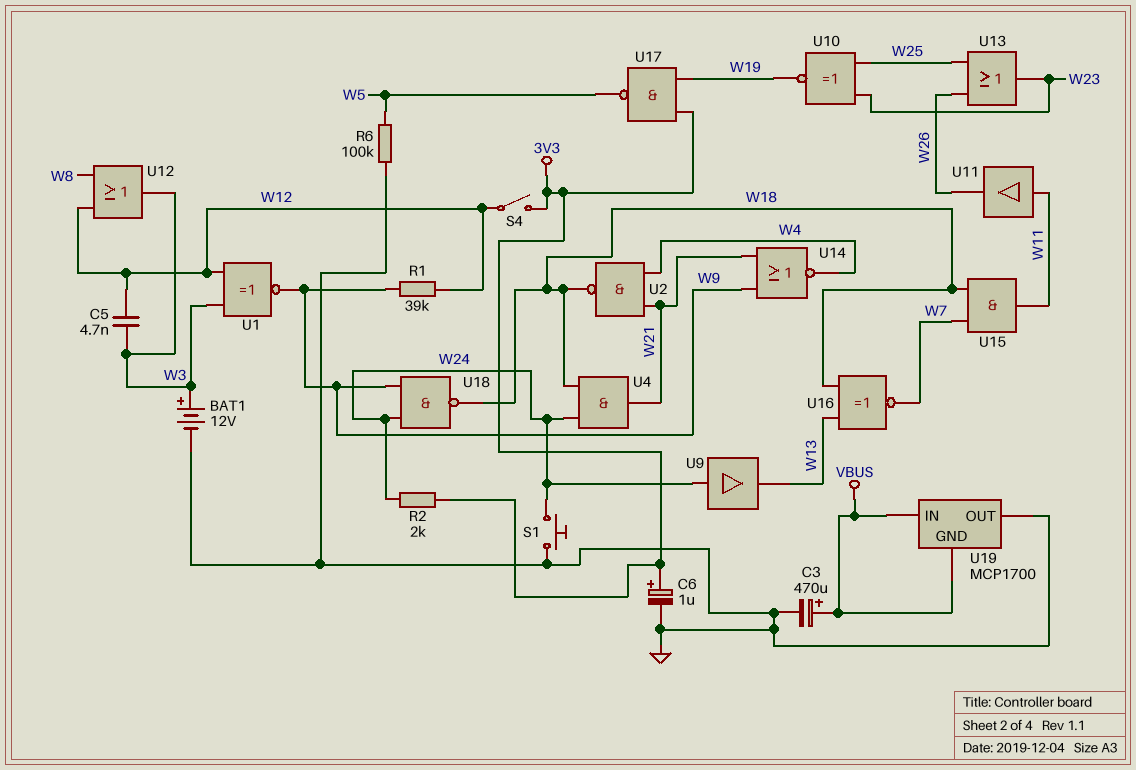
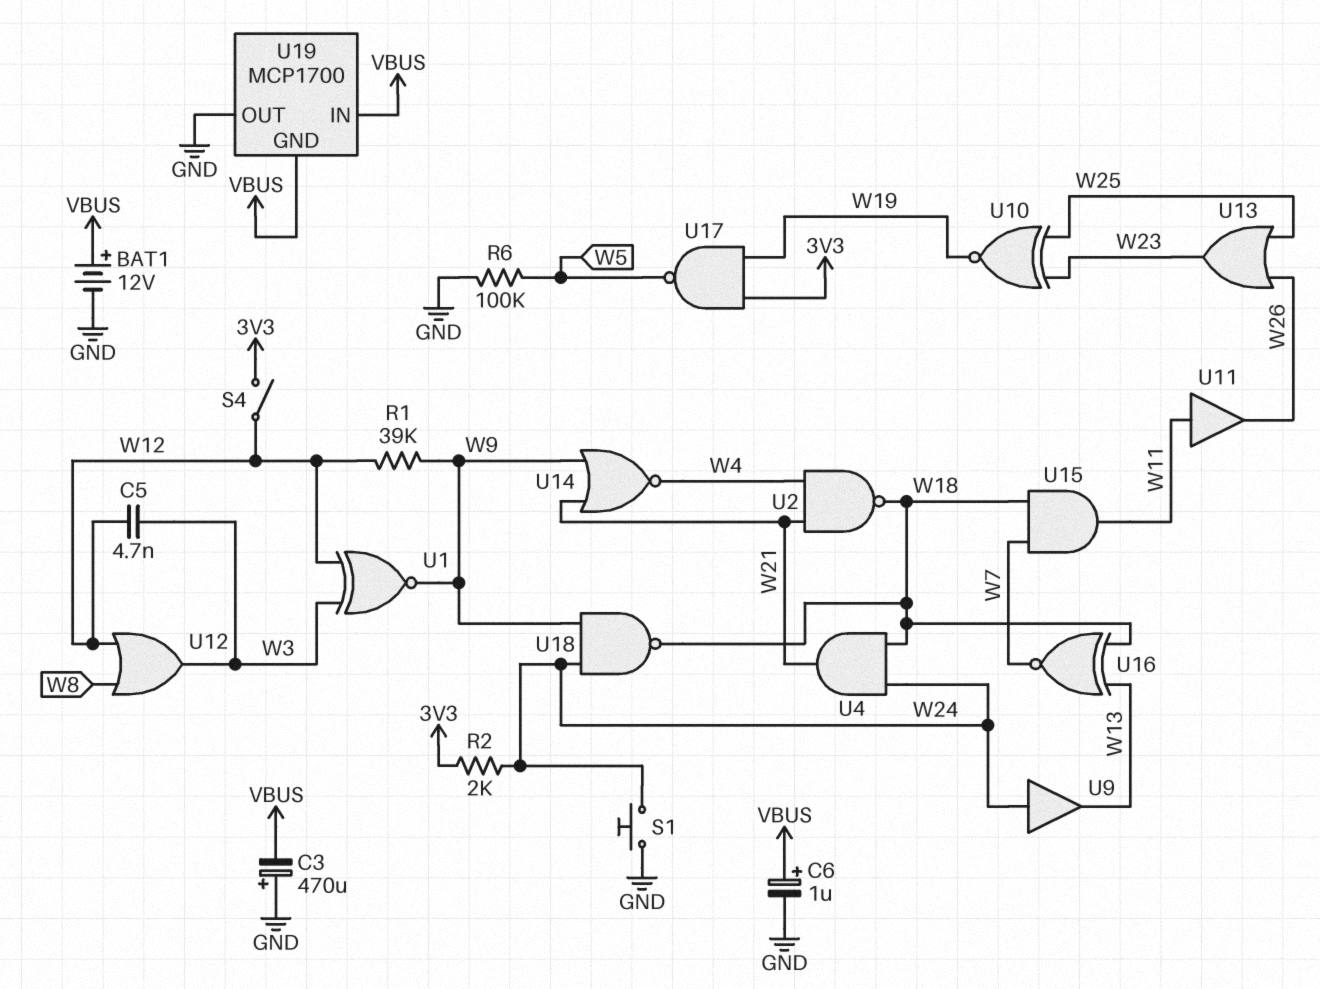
BAT1: 12V (plus W3, minus GND) -> 12V (plus VBUS, minus GND)
C3: 470uF (plus VBUS, minus GND) -> 470uF (plus GND, minus VBUS)
C6: 1uF (plus 3V3, minus GND) -> 1uF (plus VBUS, minus GND)

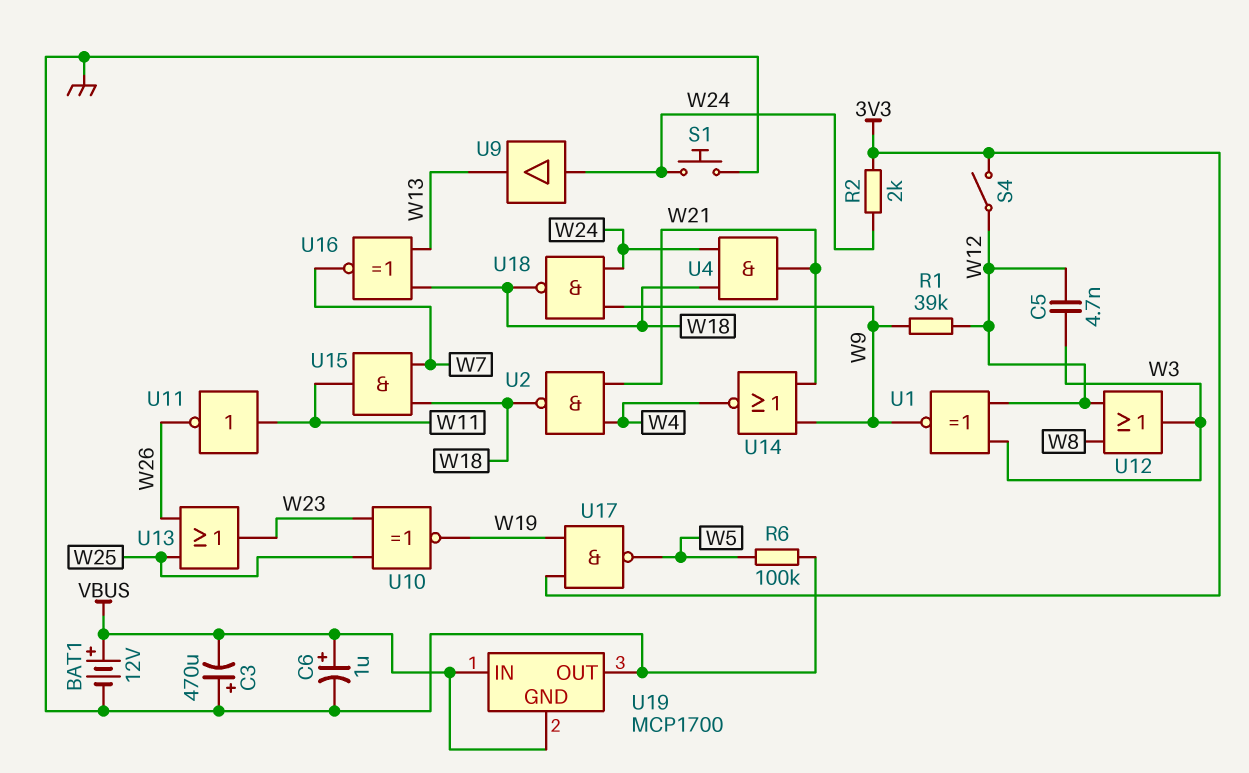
U11: buffer (in W11, out W26) -> NOT (in W11, out W26)

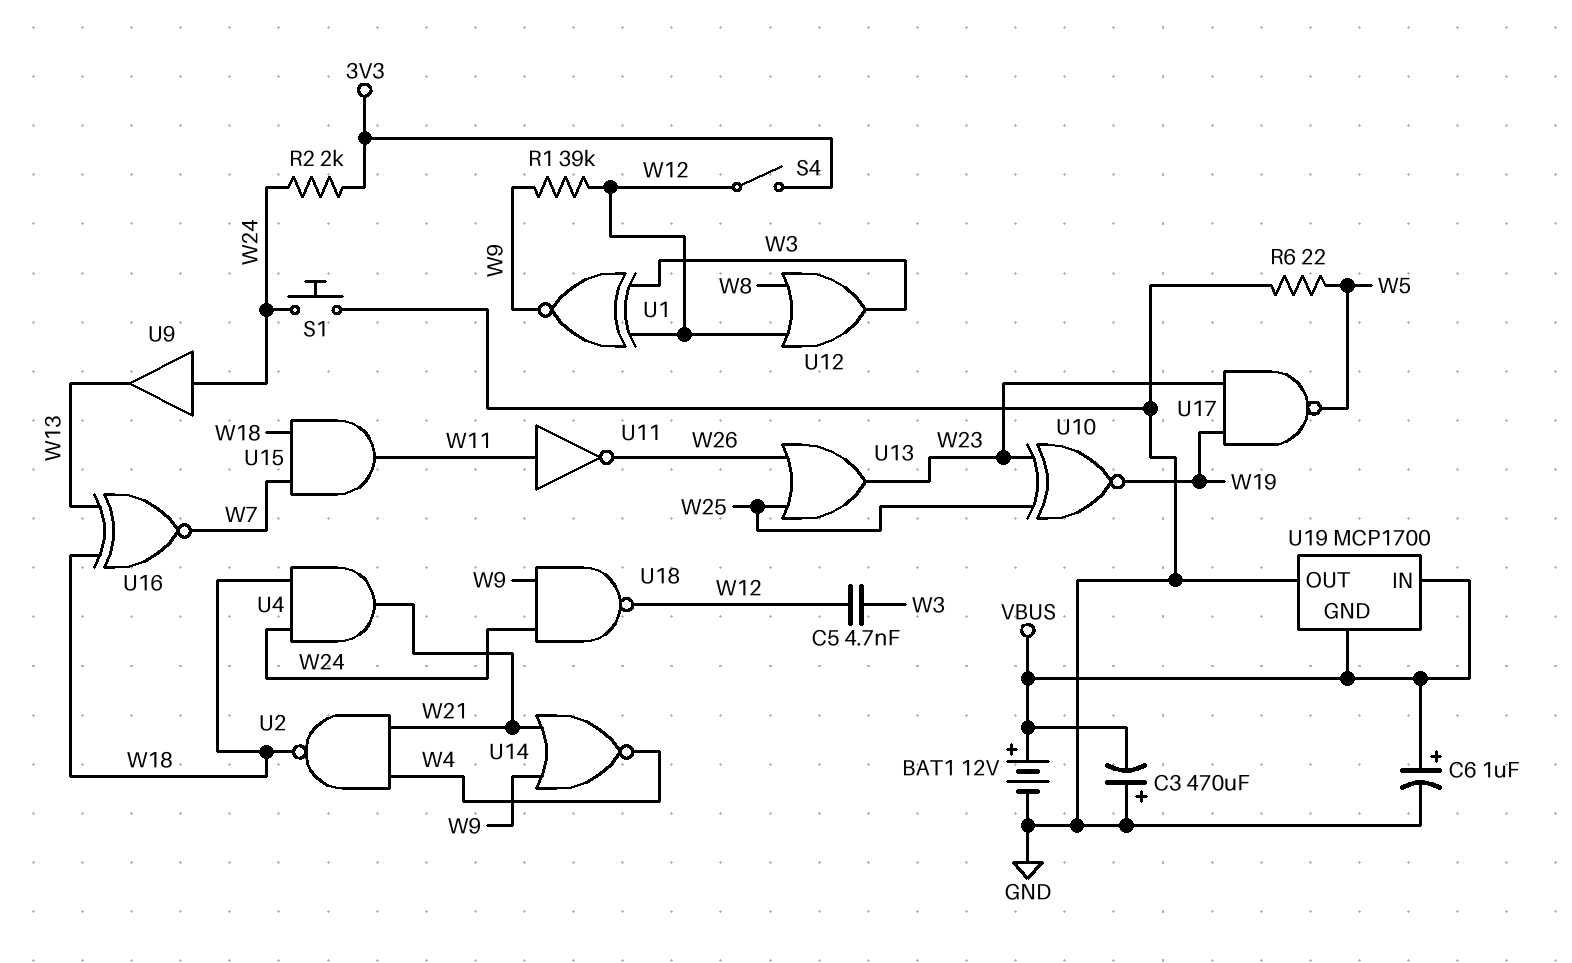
R6: 100k (GND, W5) -> 22 (GND, W5)
U17: NAND (in 3V3, in W19, out W5) -> NAND (in W19, in W23, out W5)
U18: NAND (in W9, in W24, out W18) -> NAND (in W9, in W24, out W12)

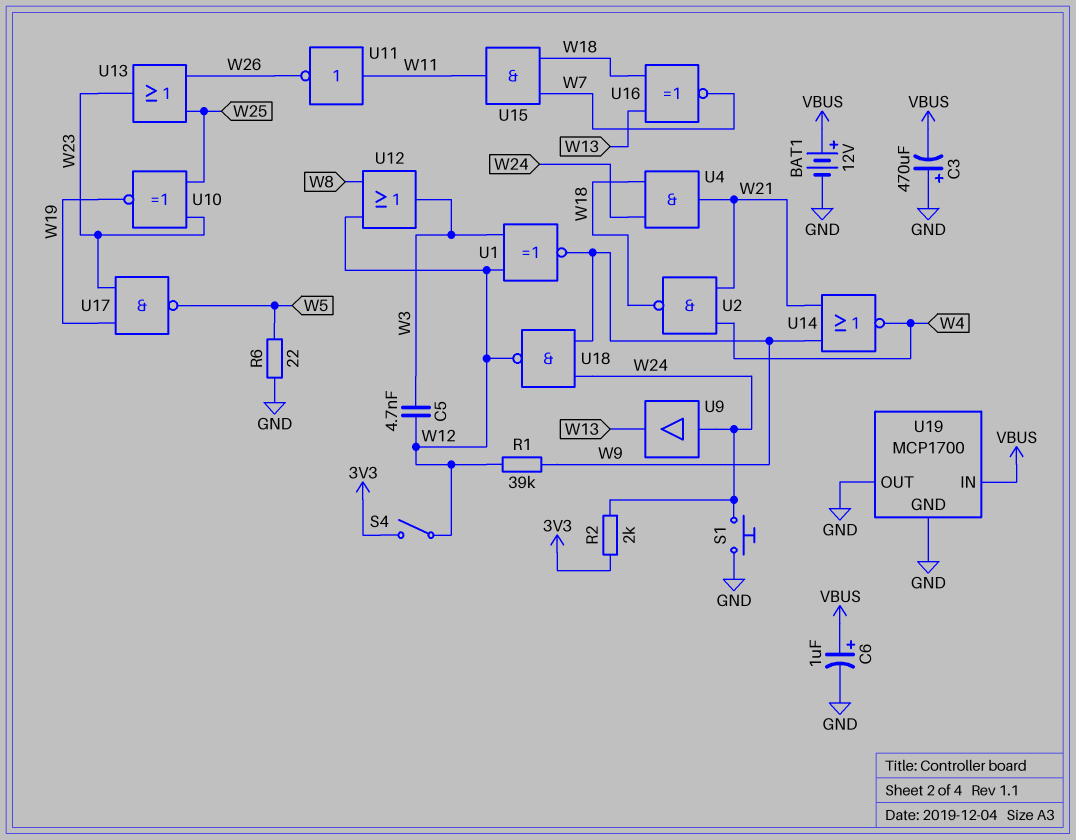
U19 pin GND: VBUS -> GND

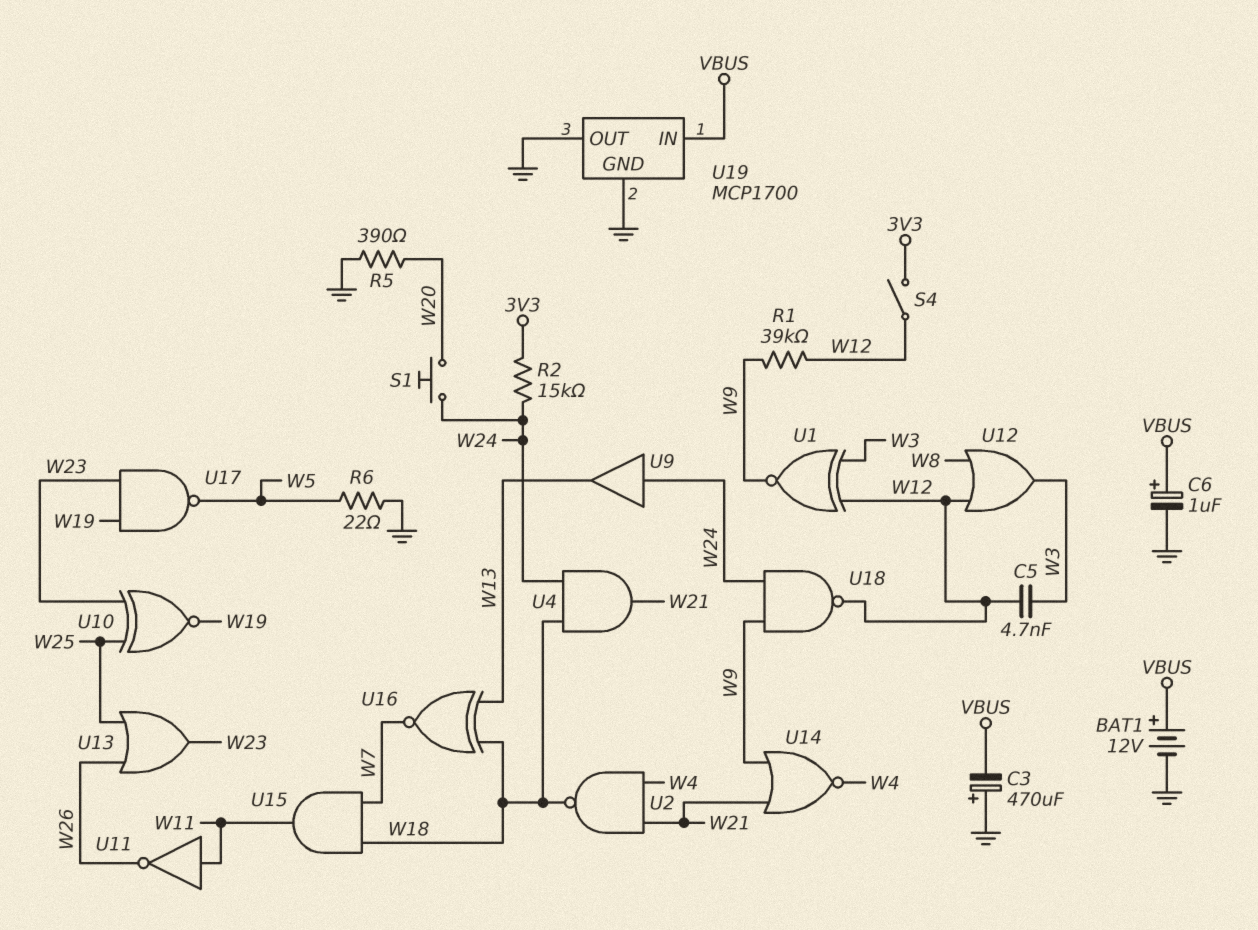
R2: 2k (3V3, W24) -> 15k (3V3, W24)
R5: none -> 390 (GND, W20)
S1: button (GND, W24) -> button (W20, W24)

